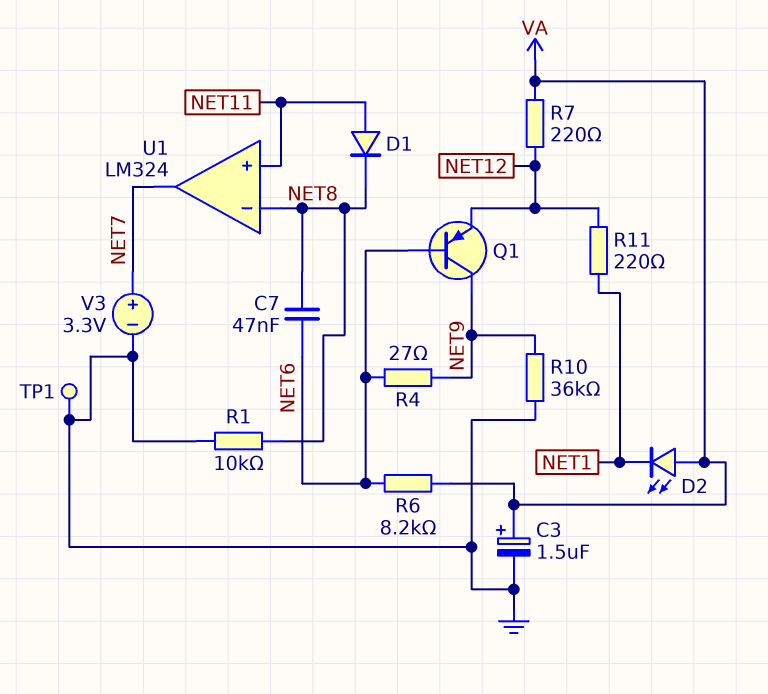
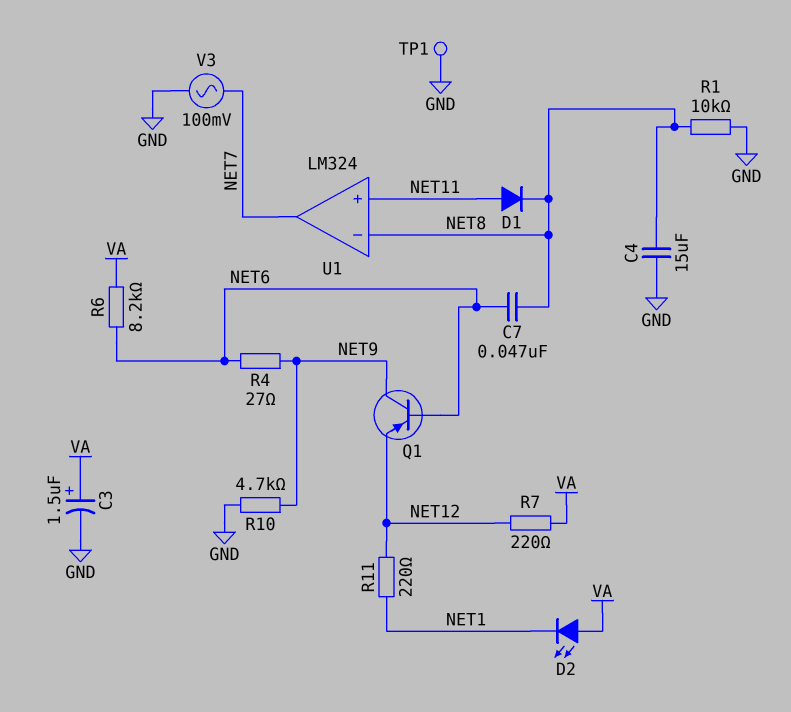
C4: none -> 15uF (GND, NET8)
R10: 36k (GND, NET9) -> 4.7k (GND, NET9)
V3: 3.3V (plus NET7, minus GND) -> AC 100mV (GND, NET7)

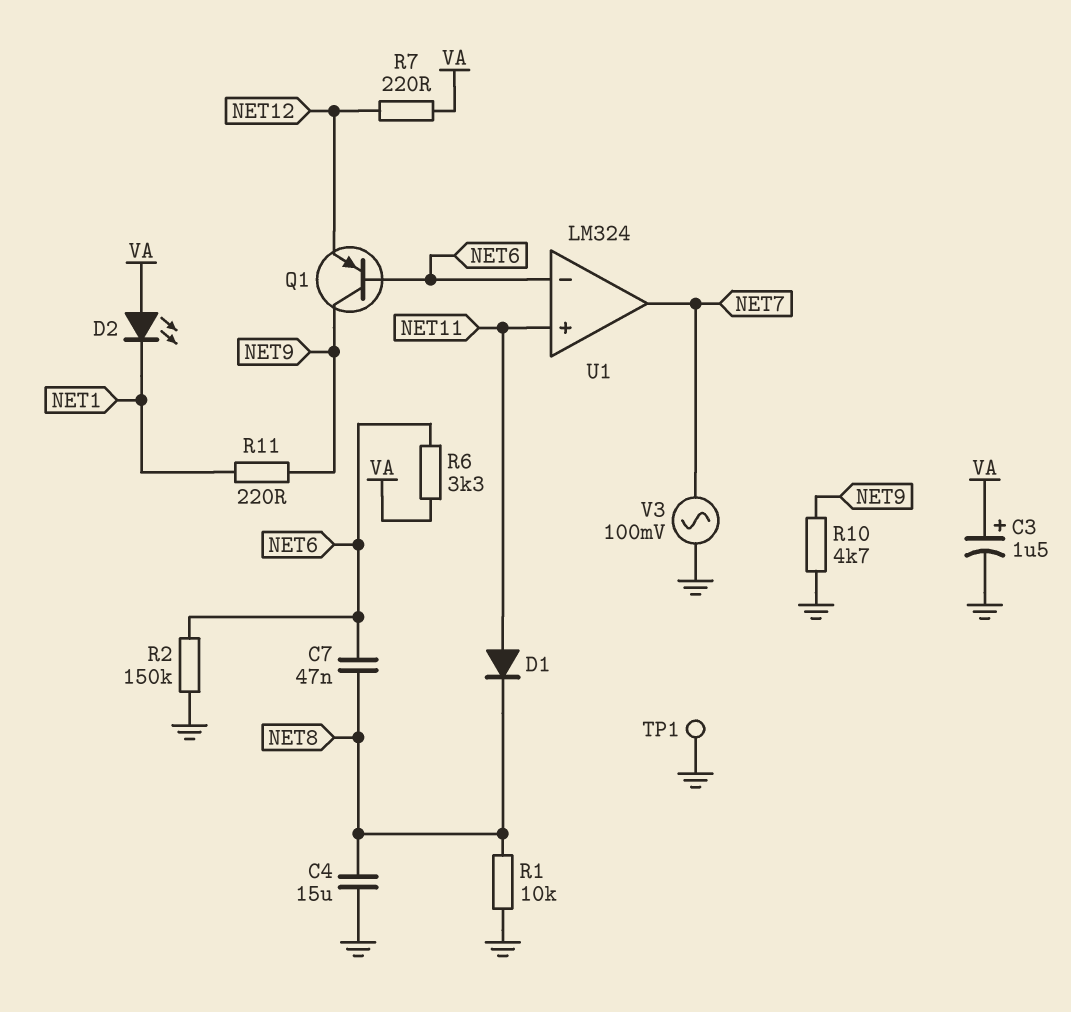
R2: none -> 150k (GND, NET6)
R4: 27 (NET6, NET9) -> none
R6: 8.2k (NET6, VA) -> 3.3k (NET6, VA)
R11: 220 (NET1, NET12) -> 220 (NET1, NET9)
U1 pin in-: NET8 -> NET6

